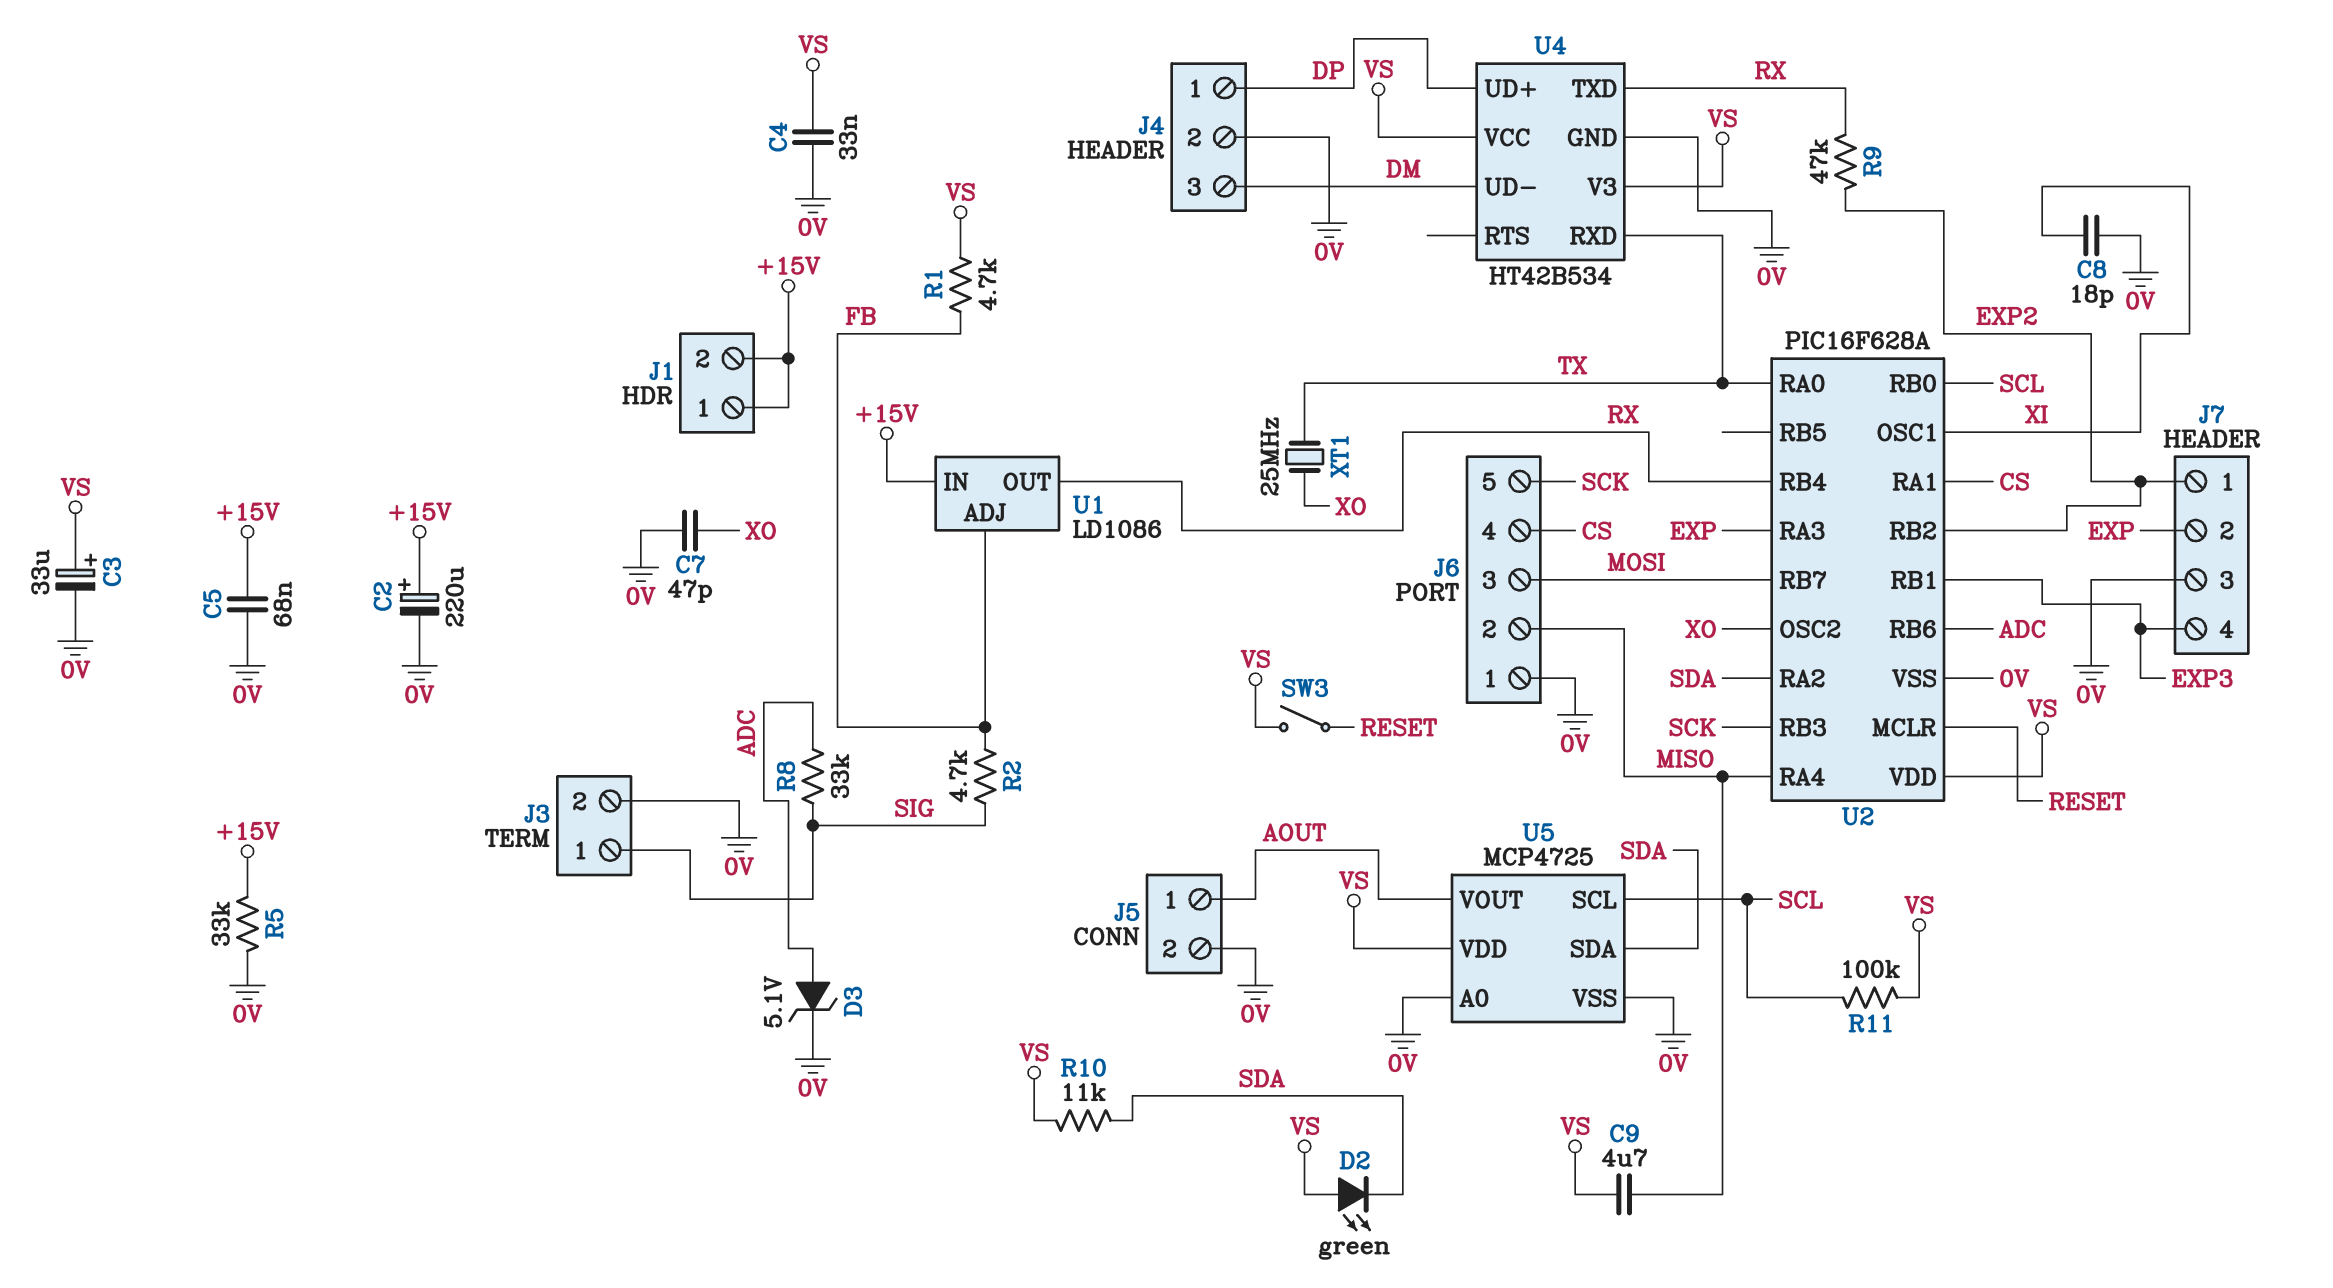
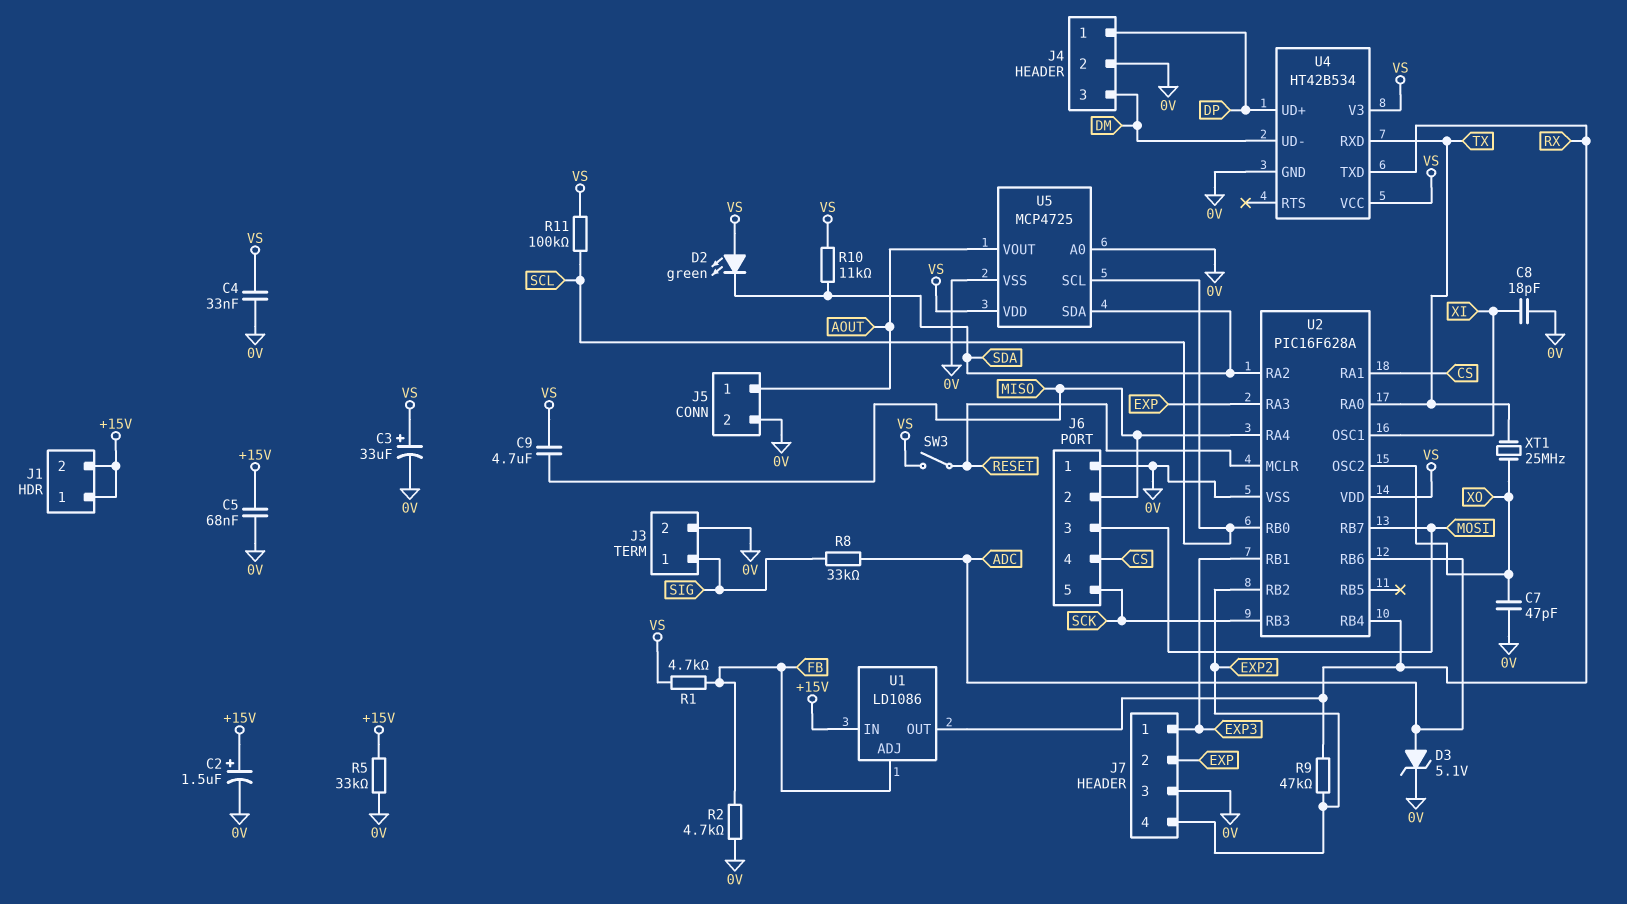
C2: 220uF (plus +15V, minus 0V) -> 1.5uF (plus +15V, minus 0V)
J7 pin 1: EXP2 -> EXP3
J7 pin 4: EXP3 -> EXP2
R2: 4.7k (FB, SIG) -> 4.7k (0V, FB)

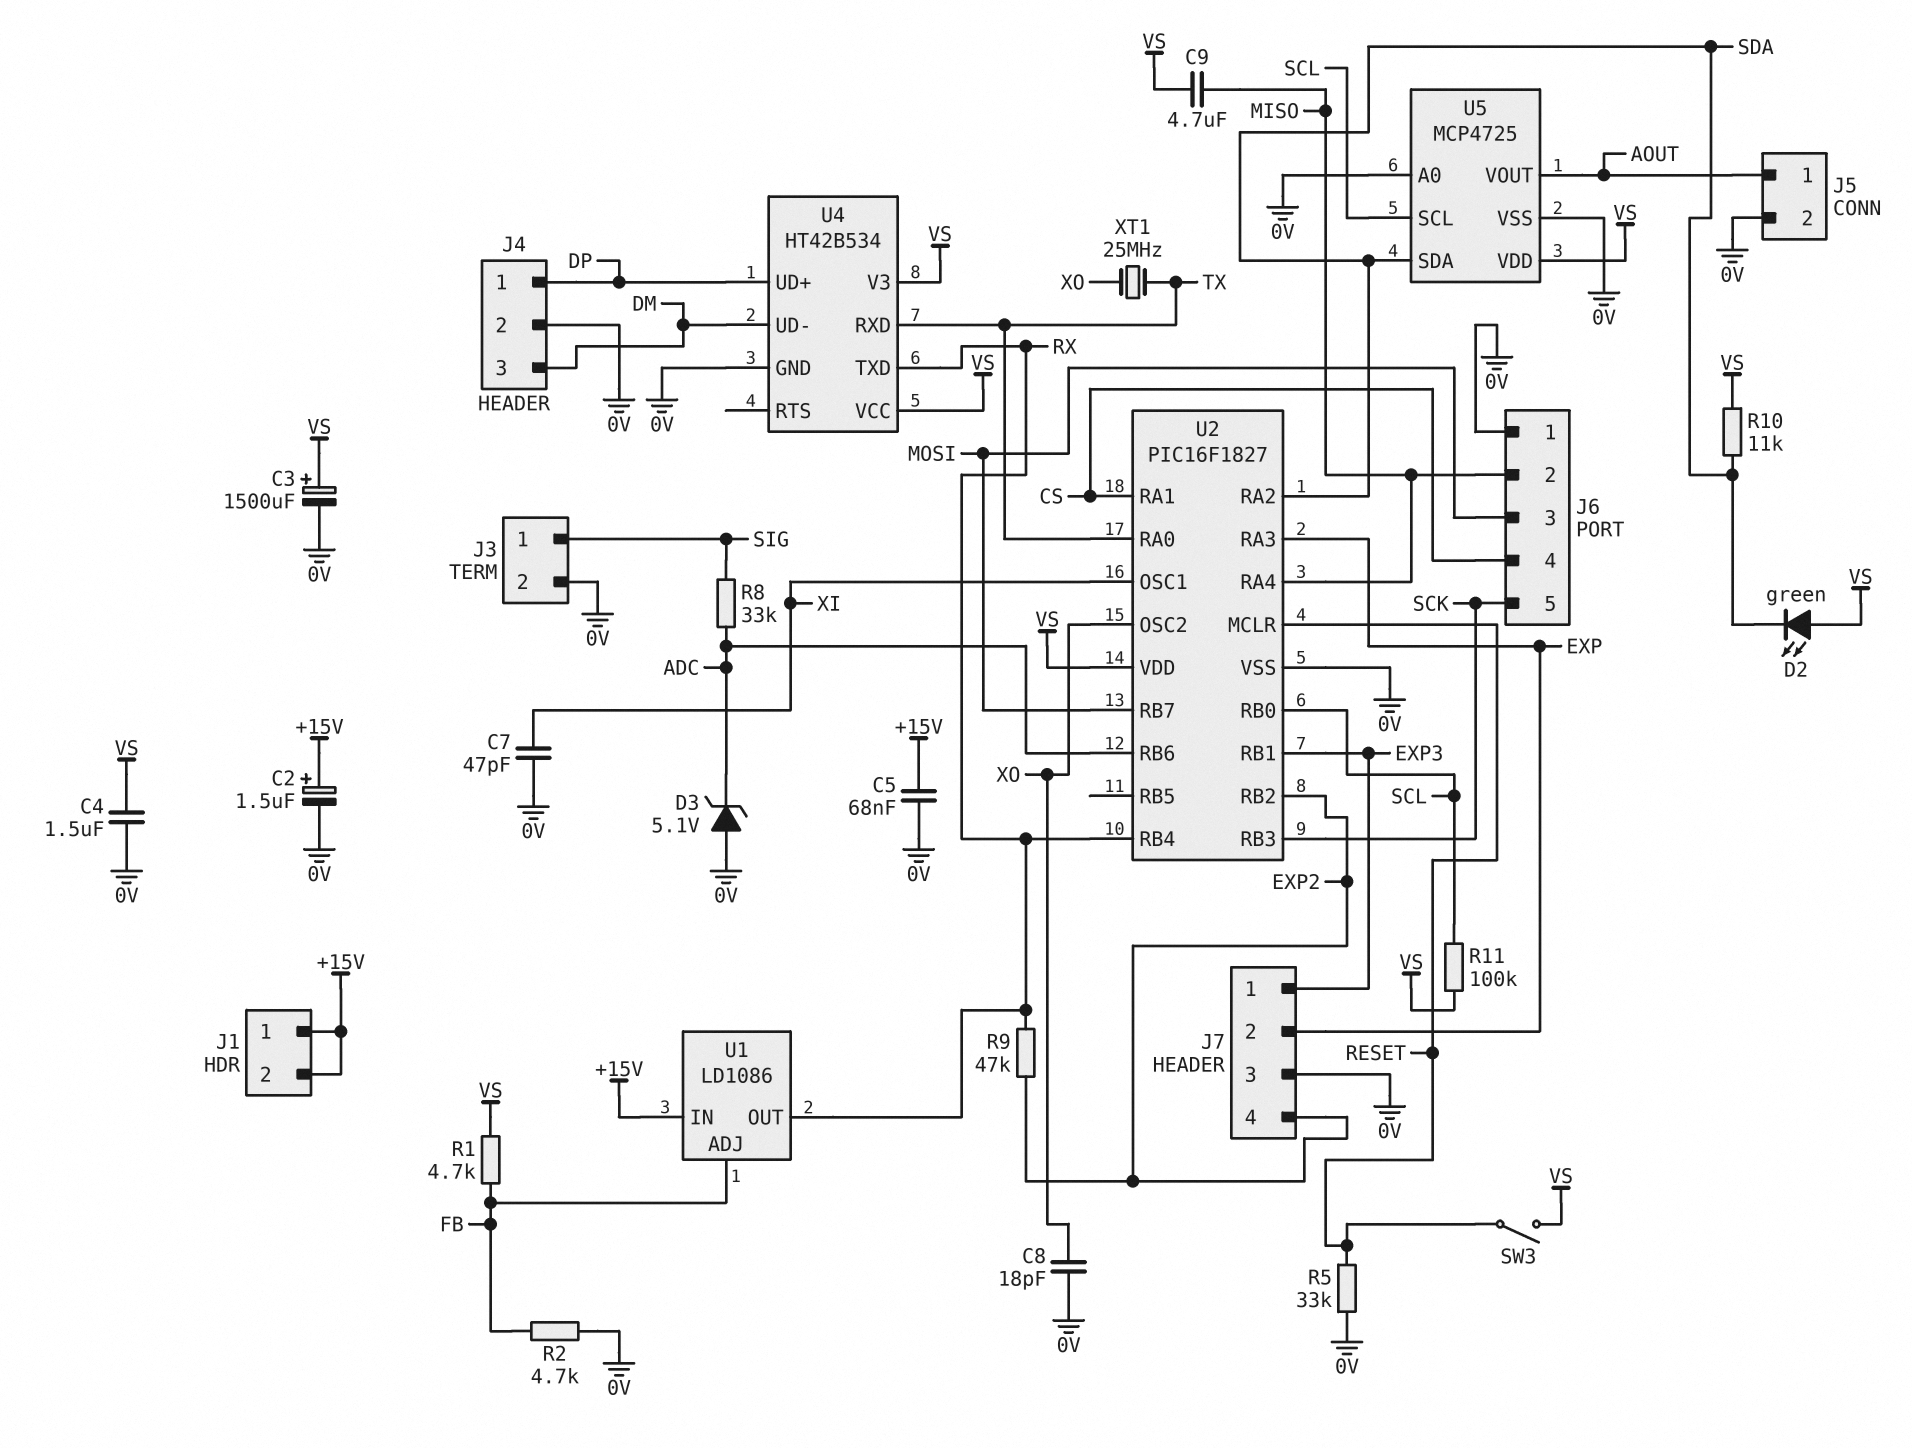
C3: 33uF (plus VS, minus 0V) -> 1500uF (plus VS, minus 0V)
C4: 33nF (0V, VS) -> 1.5uF (0V, VS)
C7: 47pF (0V, XO) -> 47pF (0V, XI)
C8: 18pF (0V, XI) -> 18pF (0V, XO)
D3: zener 5.1V (A ADC, K 0V) -> zener 5.1V (A 0V, K ADC)
R5: 33k (+15V, 0V) -> 33k (0V, RESET)
U2: PIC16F628A -> PIC16F1827

